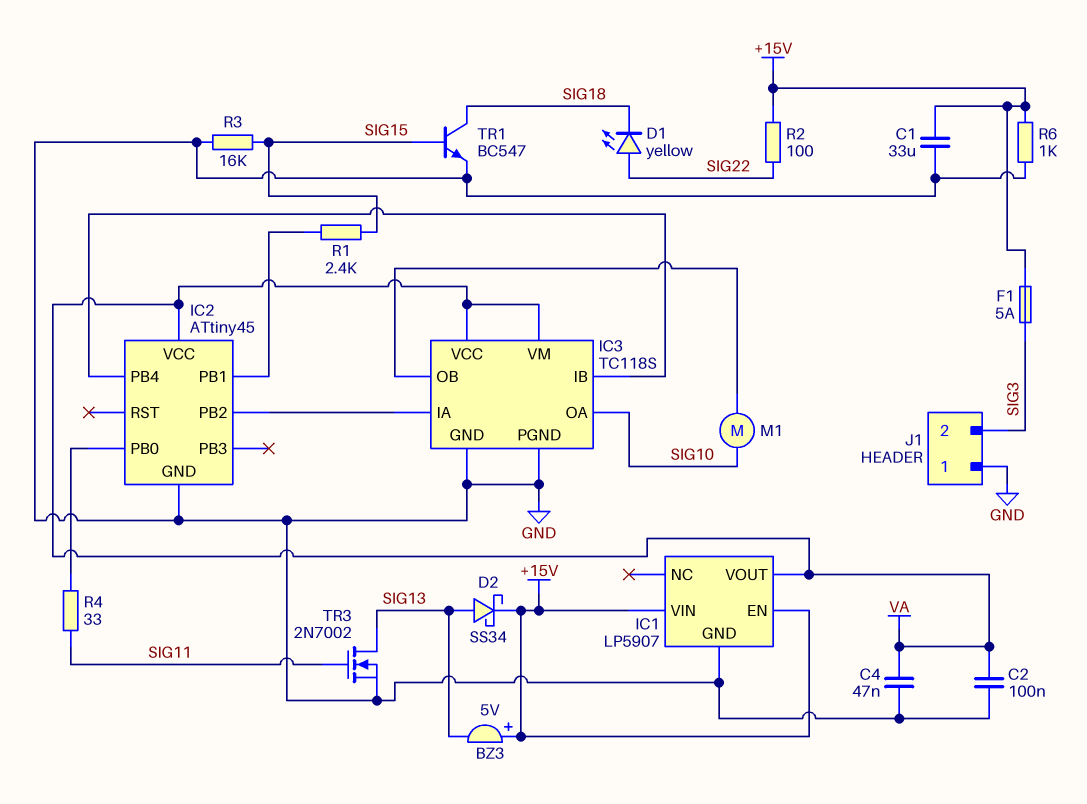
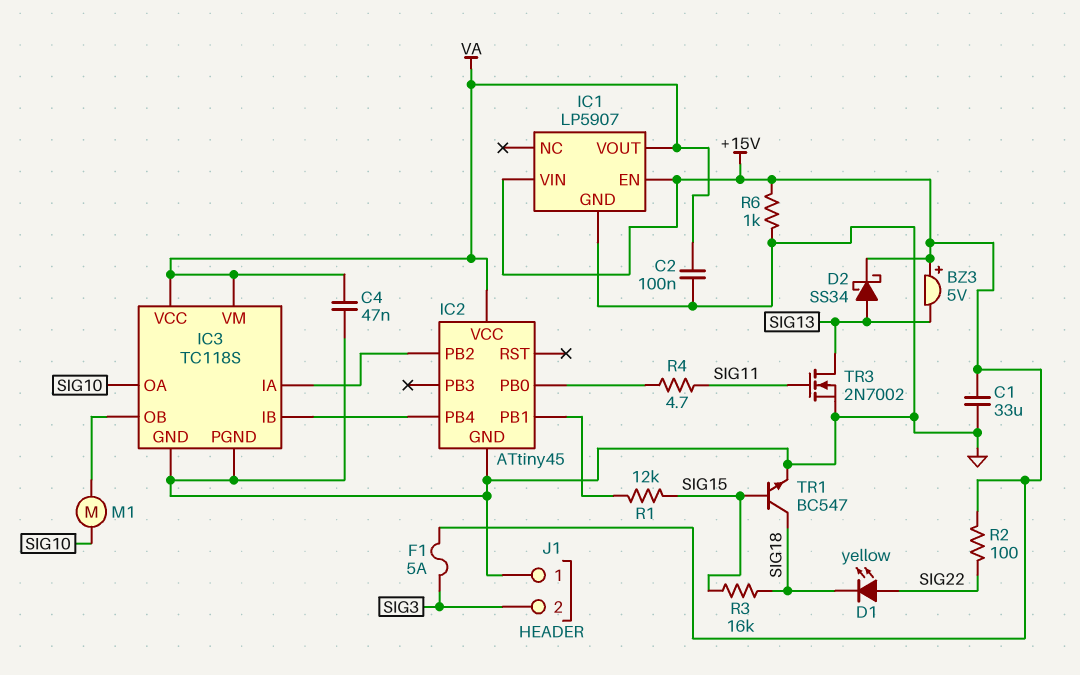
R1: 2.4k (IC2/PB1, SIG15) -> 12k (IC2/PB1, SIG15)
R3: 16k (GND, SIG15) -> 16k (SIG15, SIG18)
R4: 33 (IC2/PB0, SIG11) -> 4.7 (IC2/PB0, SIG11)

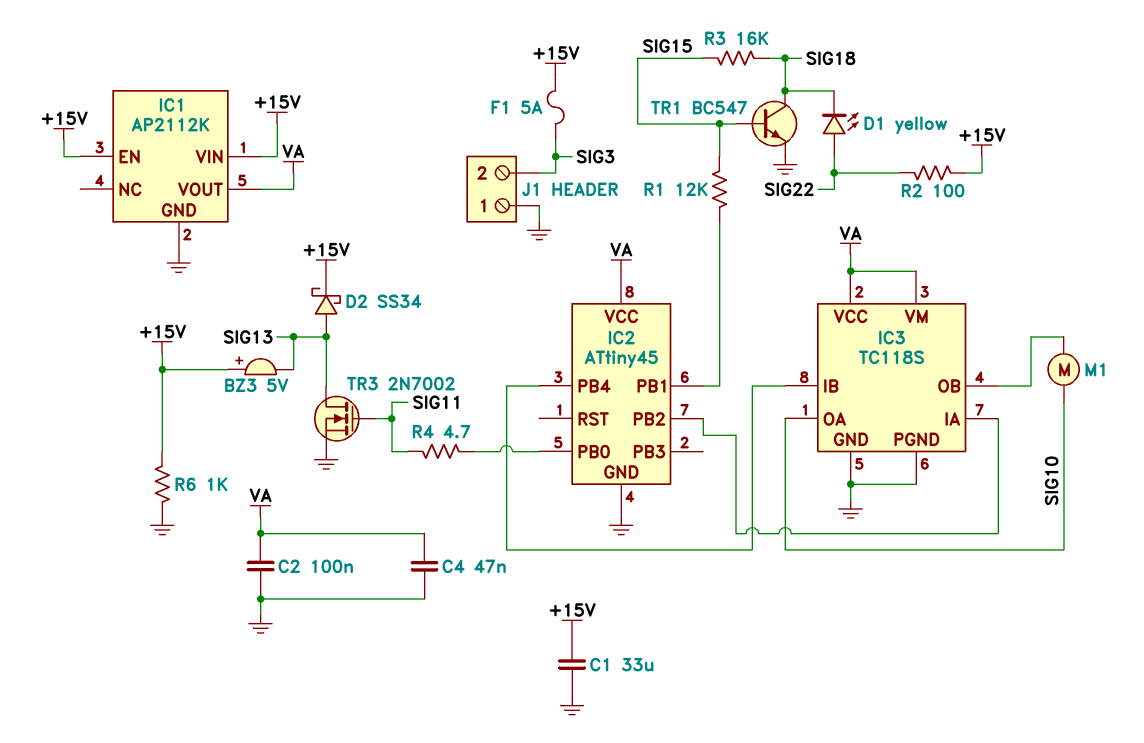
IC1: LP5907 -> AP2112K

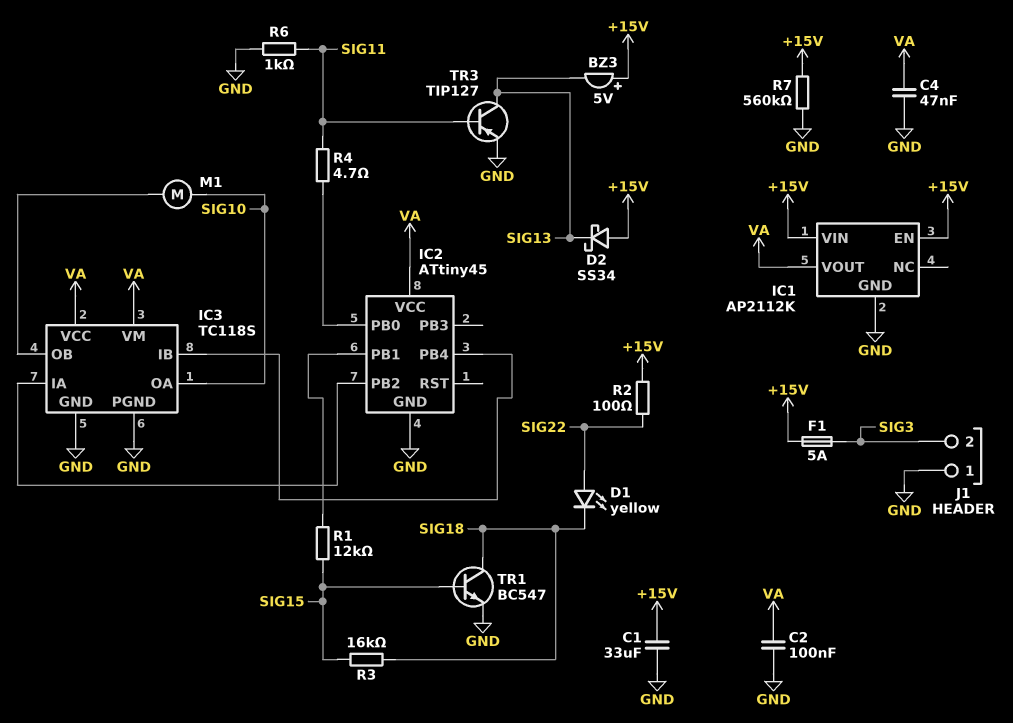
D2: schottky SS34 (A SIG13, K +15V) -> schottky SS34 (A +15V, K SIG13)
R6: 1k (+15V, GND) -> 1k (GND, SIG11)
R7: none -> 560k (+15V, GND)
TR3: NMOS 2N7002 (G SIG11, D SIG13, S GND) -> PNP TIP127 (B SIG11, C SIG13, E GND)

